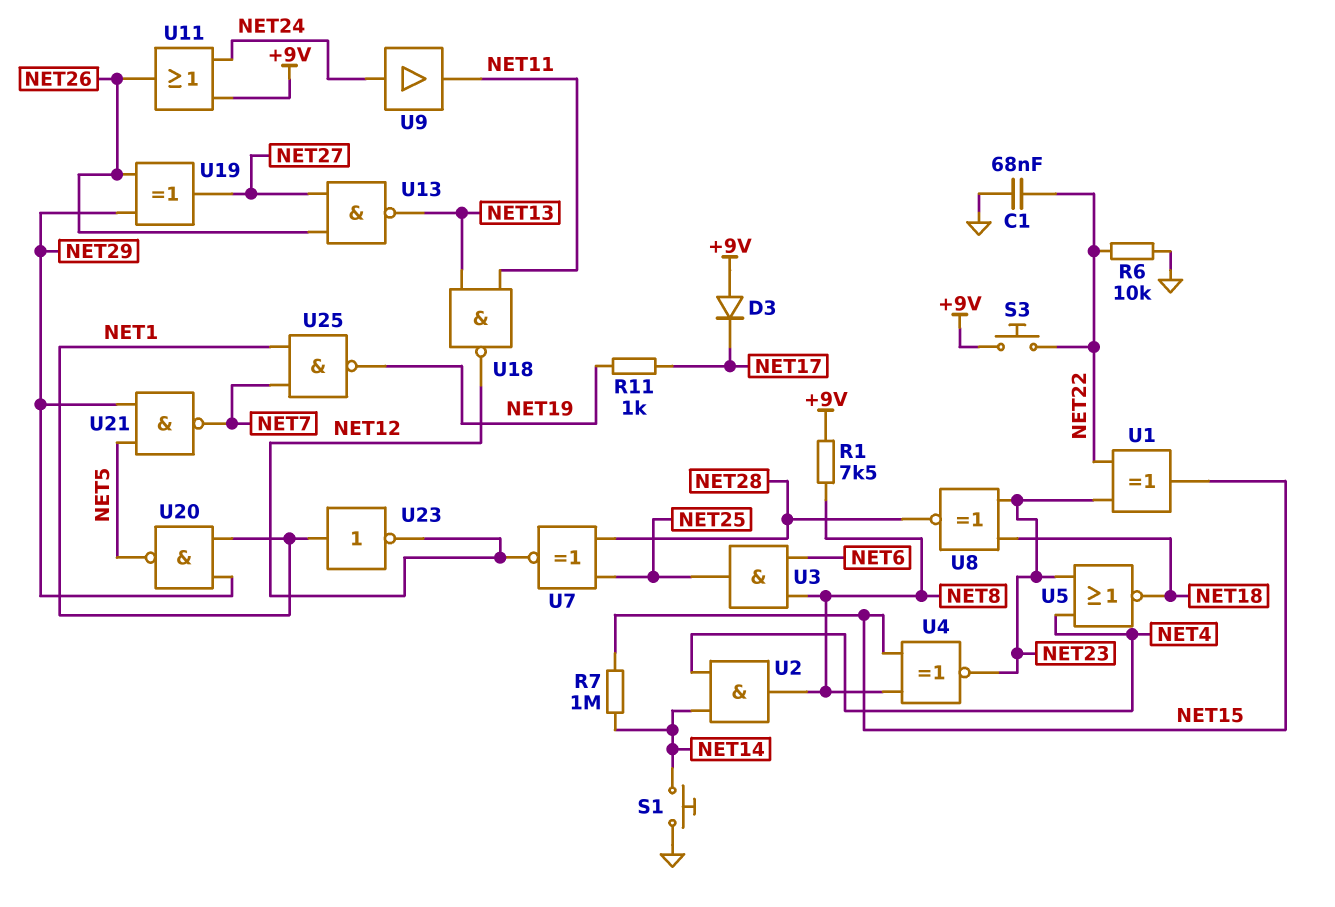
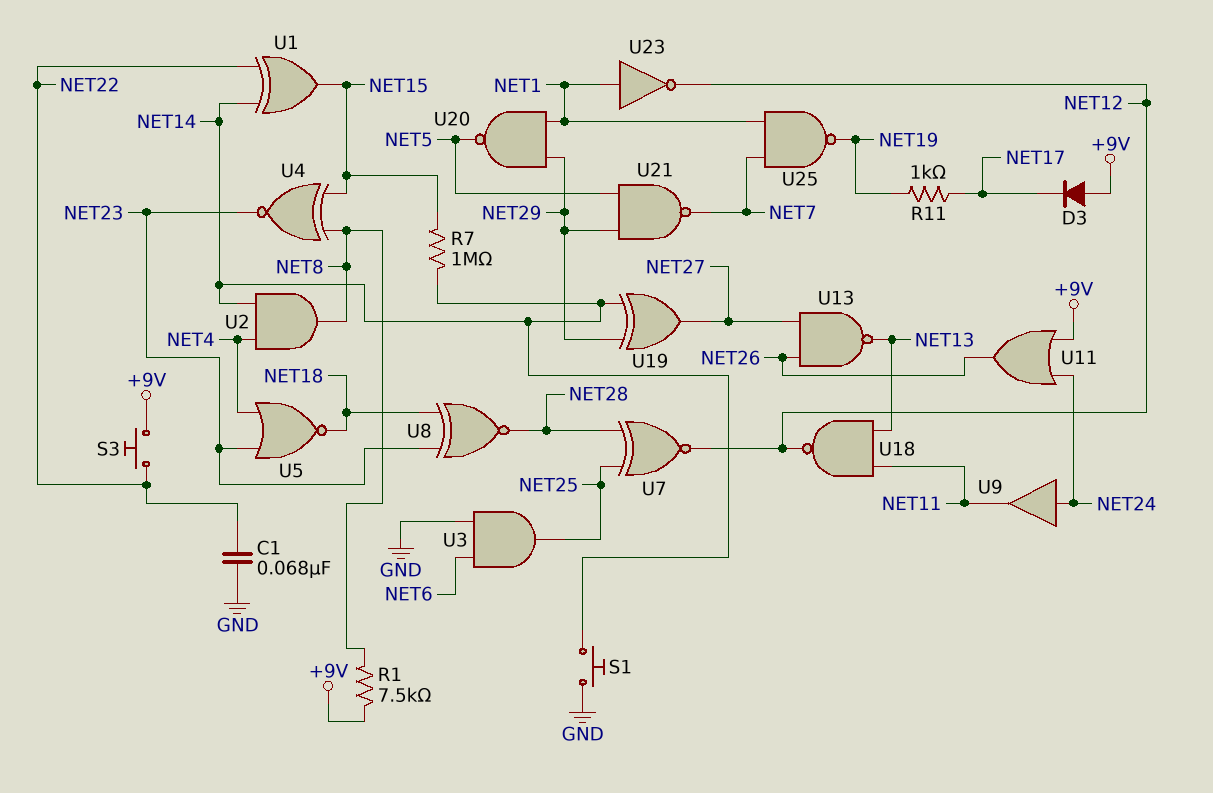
R6: 10k (GND, NET22) -> none
U1: XOR (in NET22, in NET23, out NET15) -> XOR (in NET14, in NET22, out NET15)
U3: AND (in NET6, in NET8, out NET25) -> AND (in GND, in NET6, out NET25)
U19: XOR (in NET26, in NET29, out NET27) -> XOR (in NET14, in NET29, out NET27)

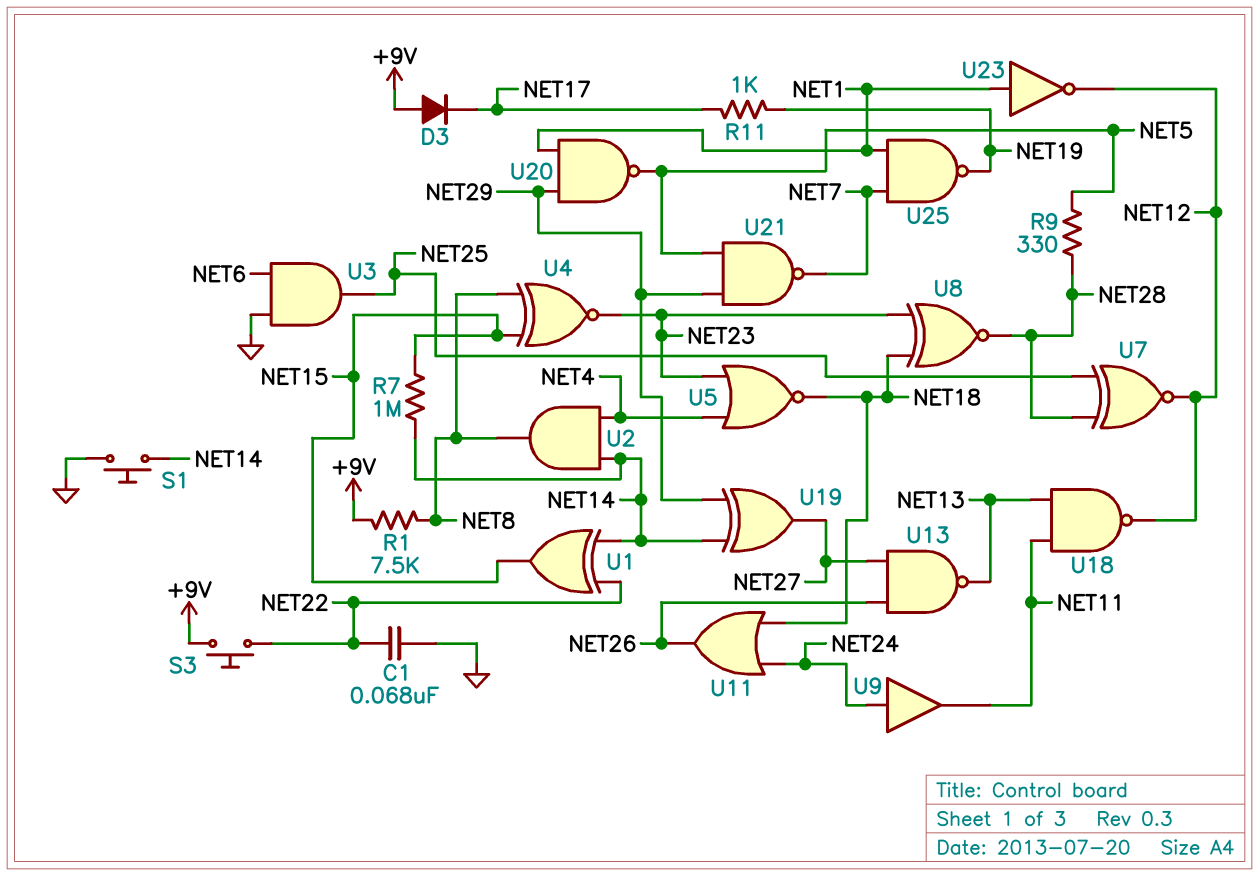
R9: none -> 330 (NET5, NET28)
U11: OR (in +9V, in NET24, out NET26) -> OR (in NET18, in NET24, out NET26)

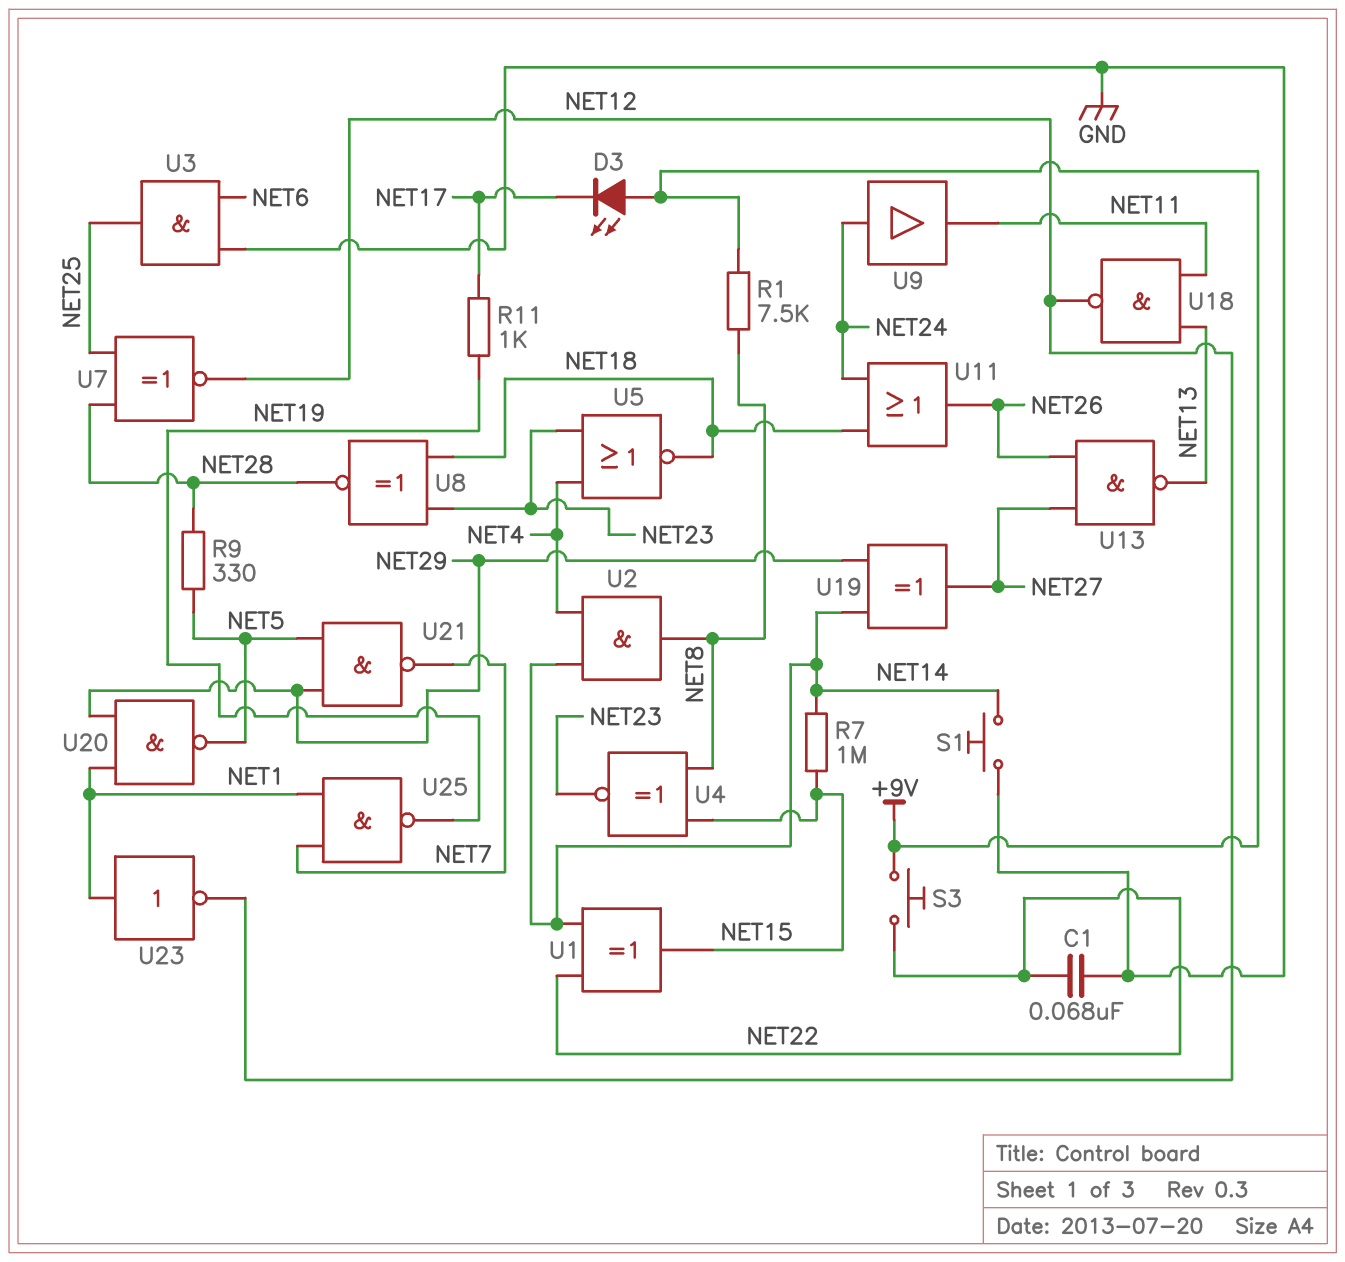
D3: diode (A +9V, K NET17) -> LED (A +9V, K NET17)

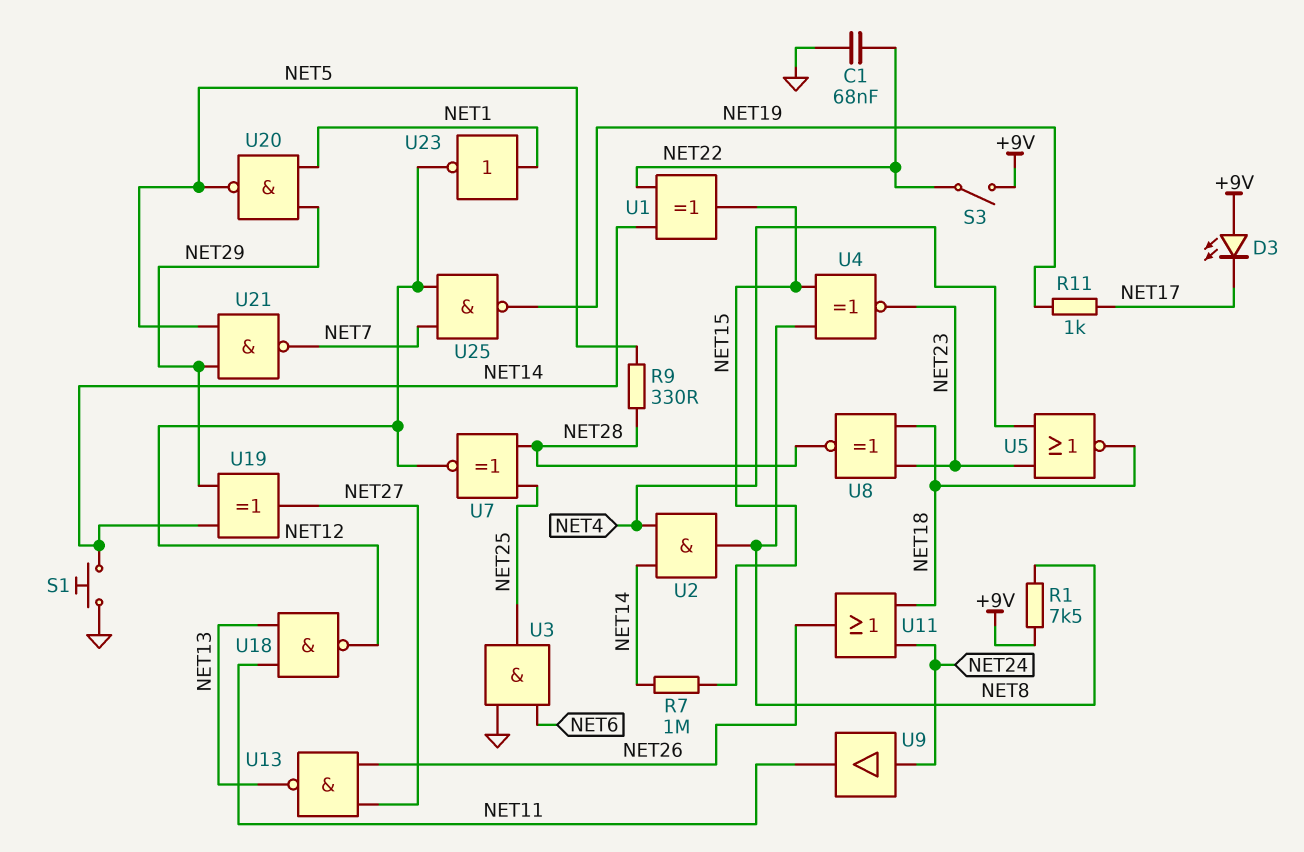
S3: button (+9V, NET22) -> switch (+9V, NET22)
U25: NAND (in NET1, in NET7, out NET19) -> NAND (in NET7, in NET12, out NET19)

